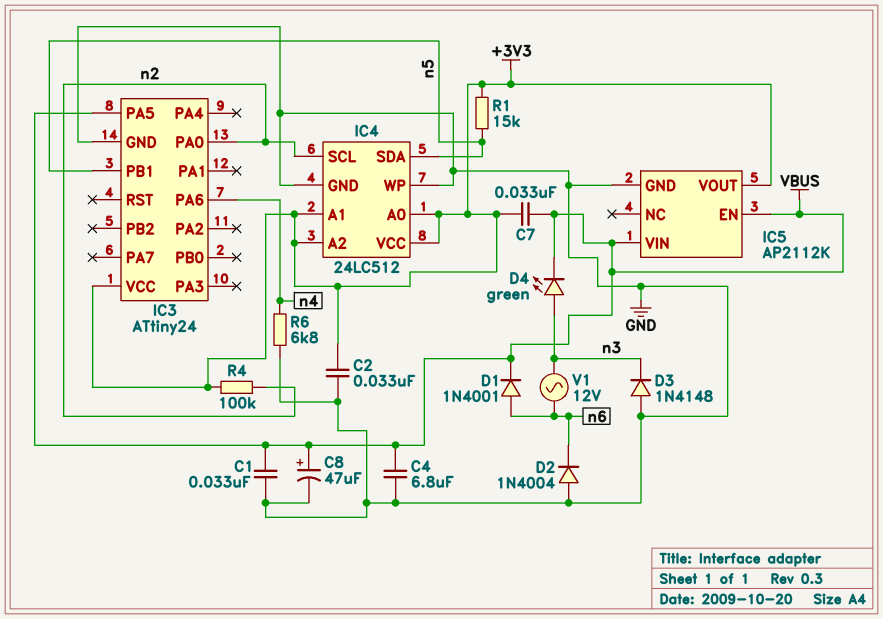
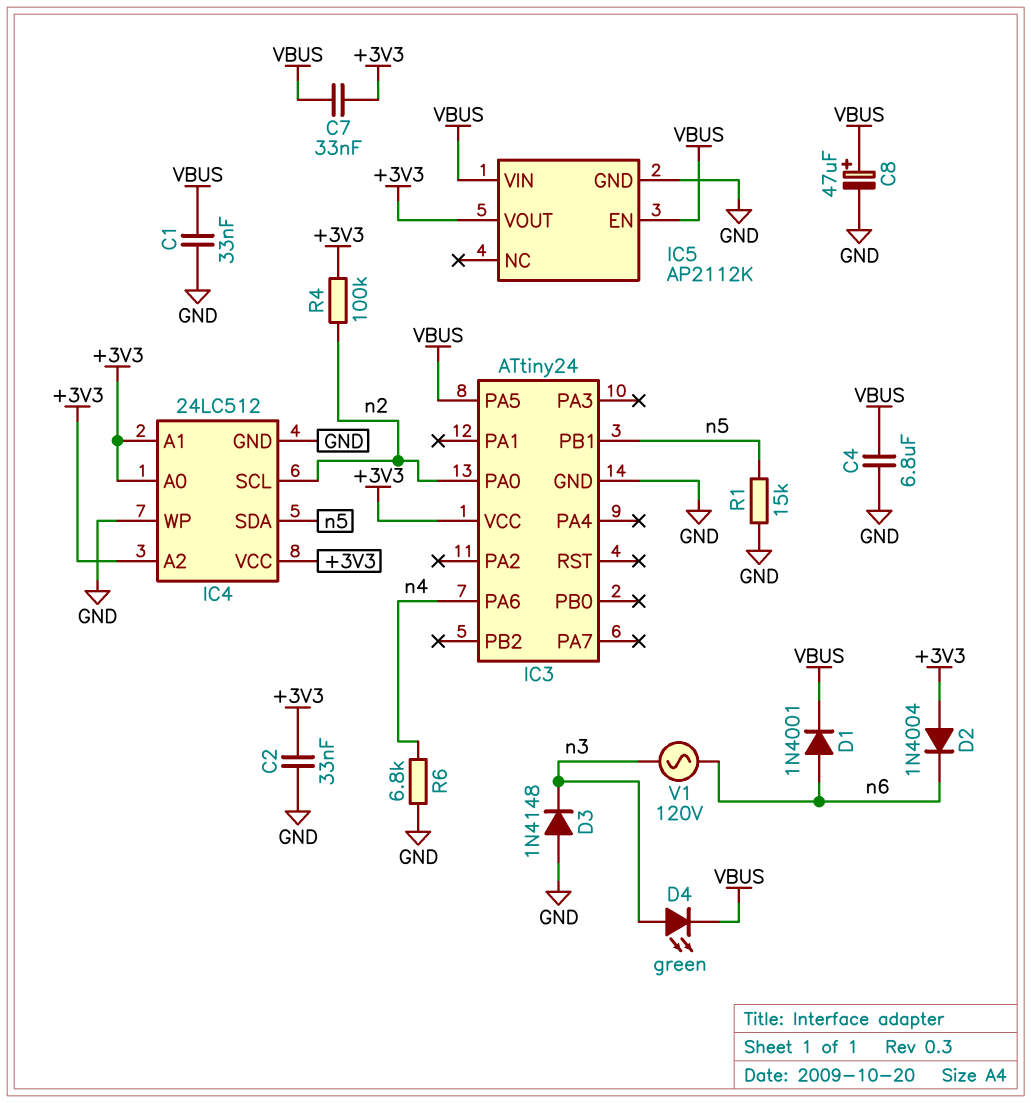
D2: diode 1N4004 (A GND, K n6) -> diode 1N4004 (A +3V3, K n6)
R1: 15k (+3V3, n5) -> 15k (GND, n5)
V1: AC 12V (n3, n6) -> AC 120V (n3, n6)

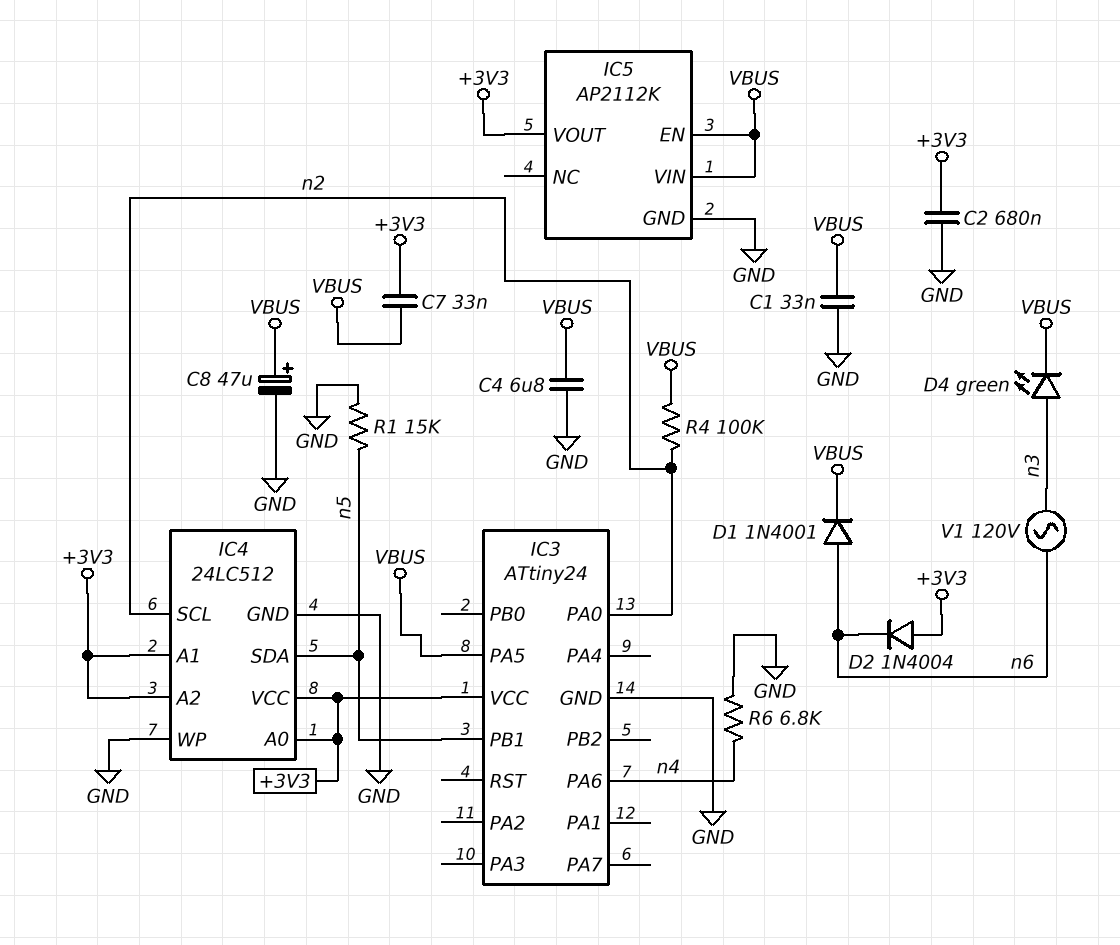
C2: 33nF (+3V3, GND) -> 680nF (+3V3, GND)
D3: diode 1N4148 (A GND, K n3) -> none
R4: 100k (+3V3, n2) -> 100k (VBUS, n2)

